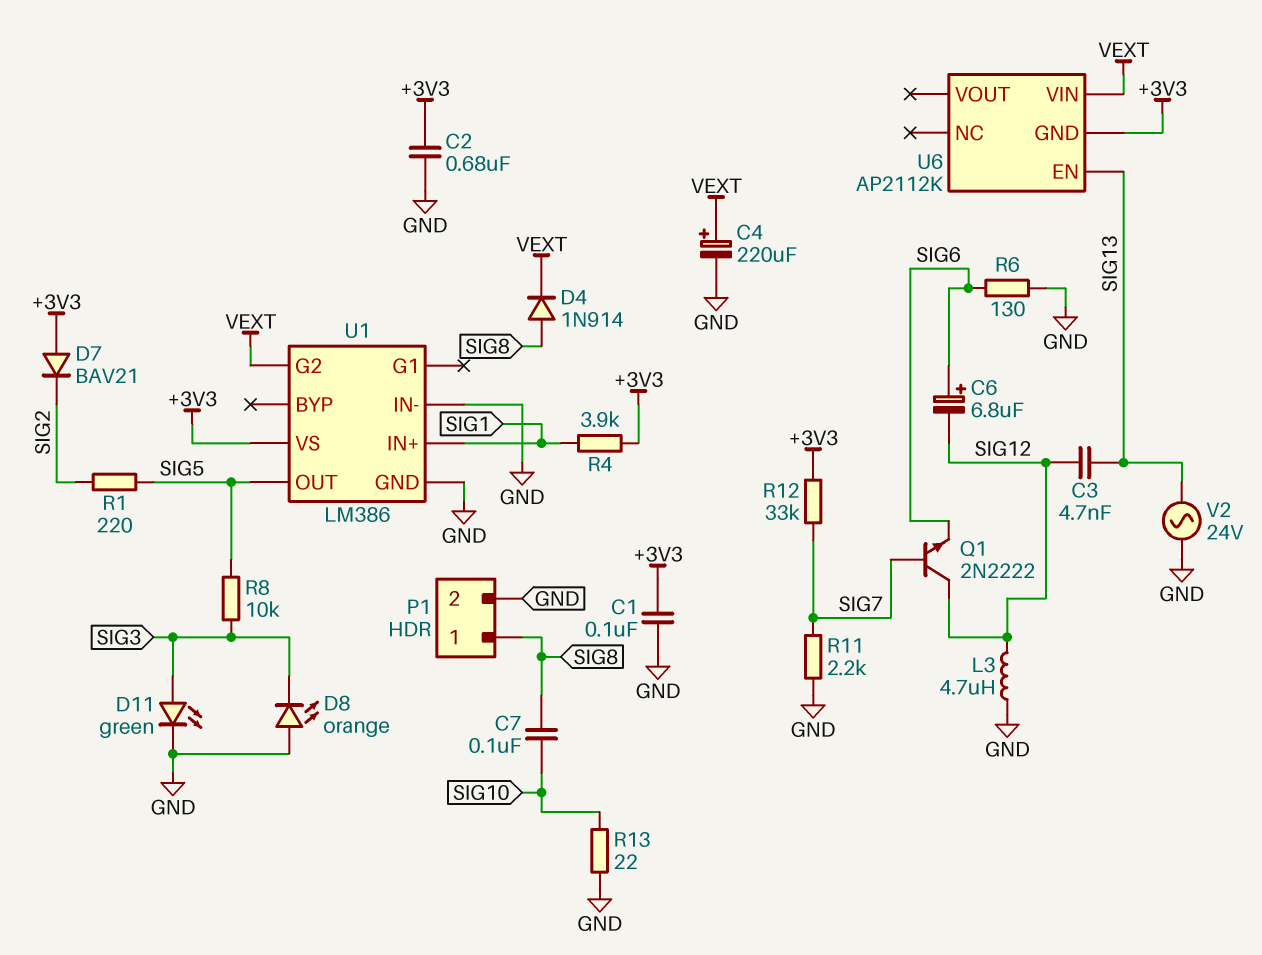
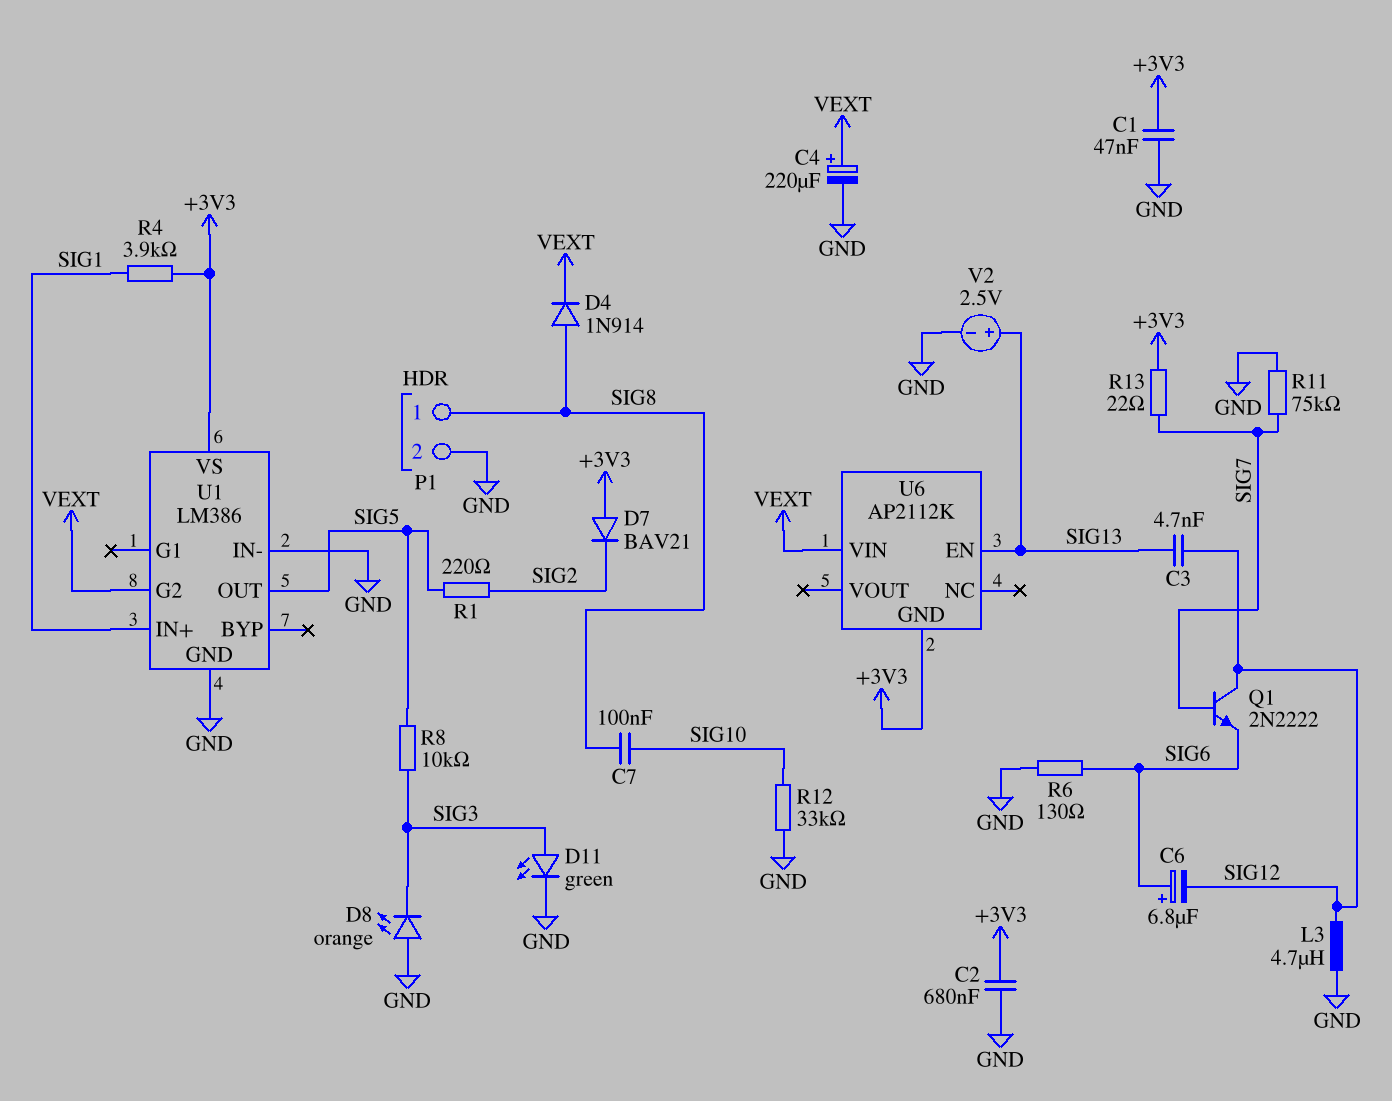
C1: 100nF (+3V3, GND) -> 47nF (+3V3, GND)
R11: 2.2k (GND, SIG7) -> 75k (GND, SIG7)
R12: 33k (+3V3, SIG7) -> 33k (GND, SIG10)
R13: 22 (GND, SIG10) -> 22 (+3V3, SIG7)
V2: AC 24V (GND, SIG13) -> 2.5V (plus SIG13, minus GND)

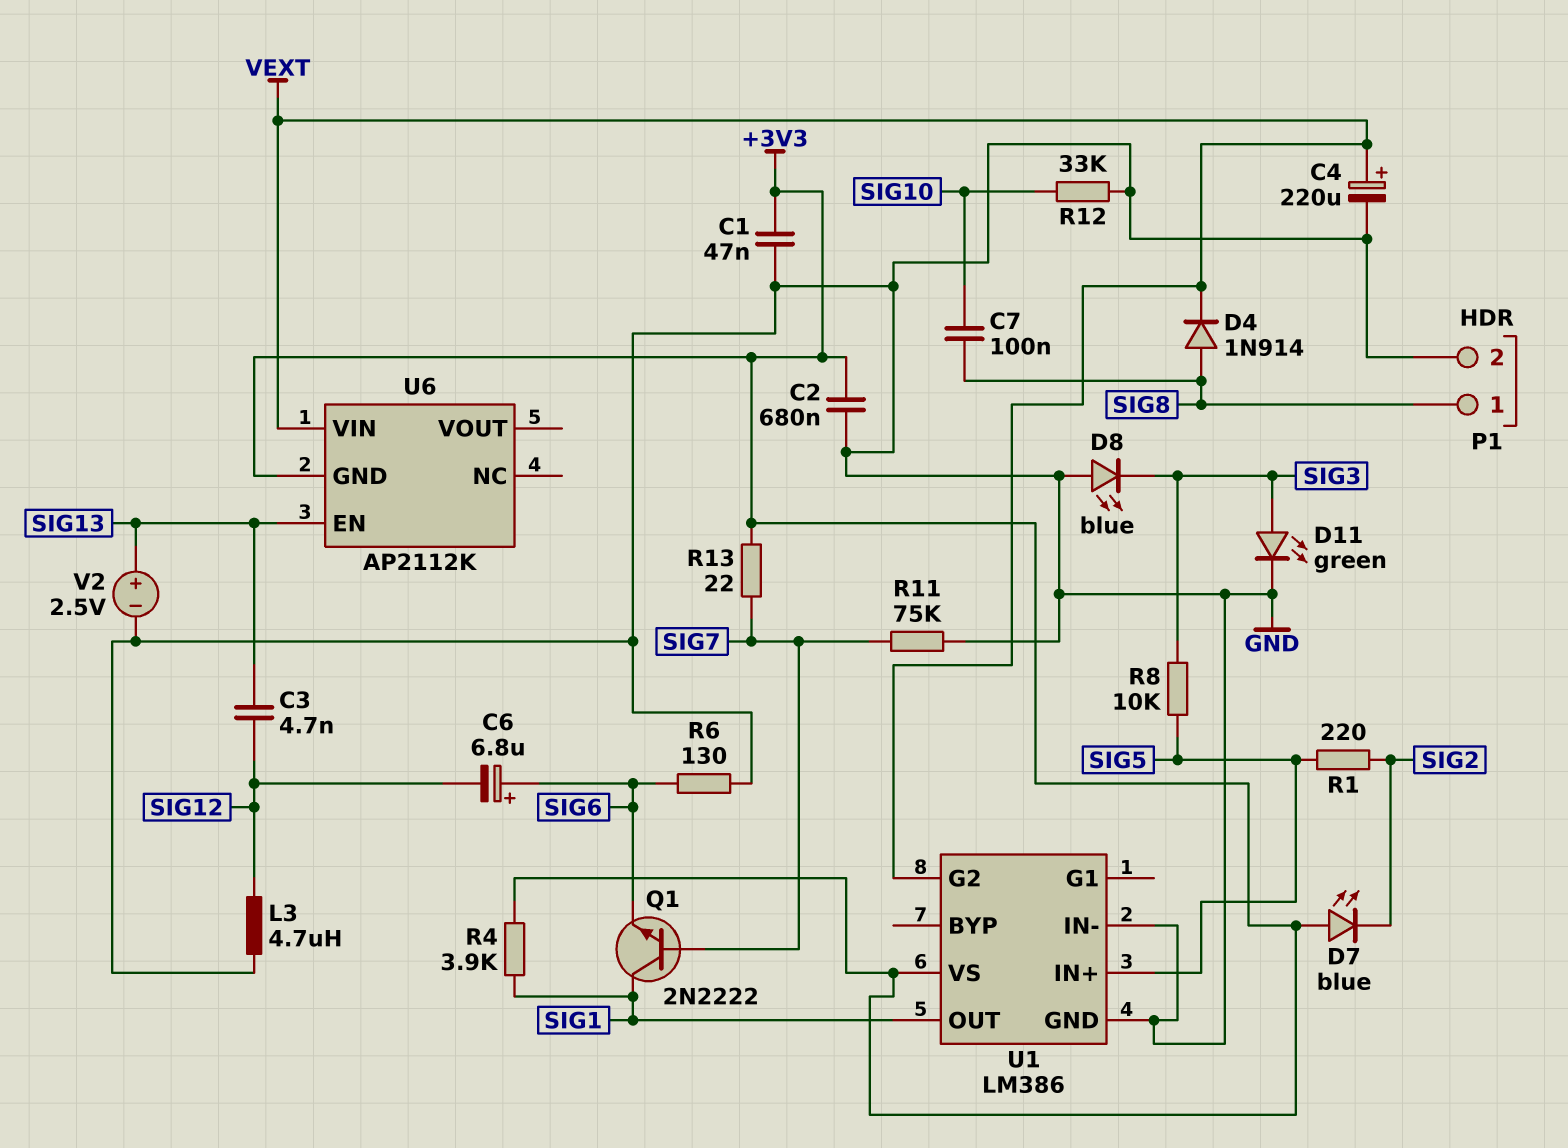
D7: diode BAV21 (A +3V3, K SIG2) -> LED blue (A +3V3, K SIG2)
D8: LED orange (A GND, K SIG3) -> LED blue (A GND, K SIG3)
Q1: NPN 2N2222 (B SIG7, C SIG12, E SIG6) -> NPN 2N2222 (B SIG7, C SIG1, E SIG6)
U1 pin IN+: SIG1 -> SIG5
U1 pin OUT: SIG5 -> SIG1

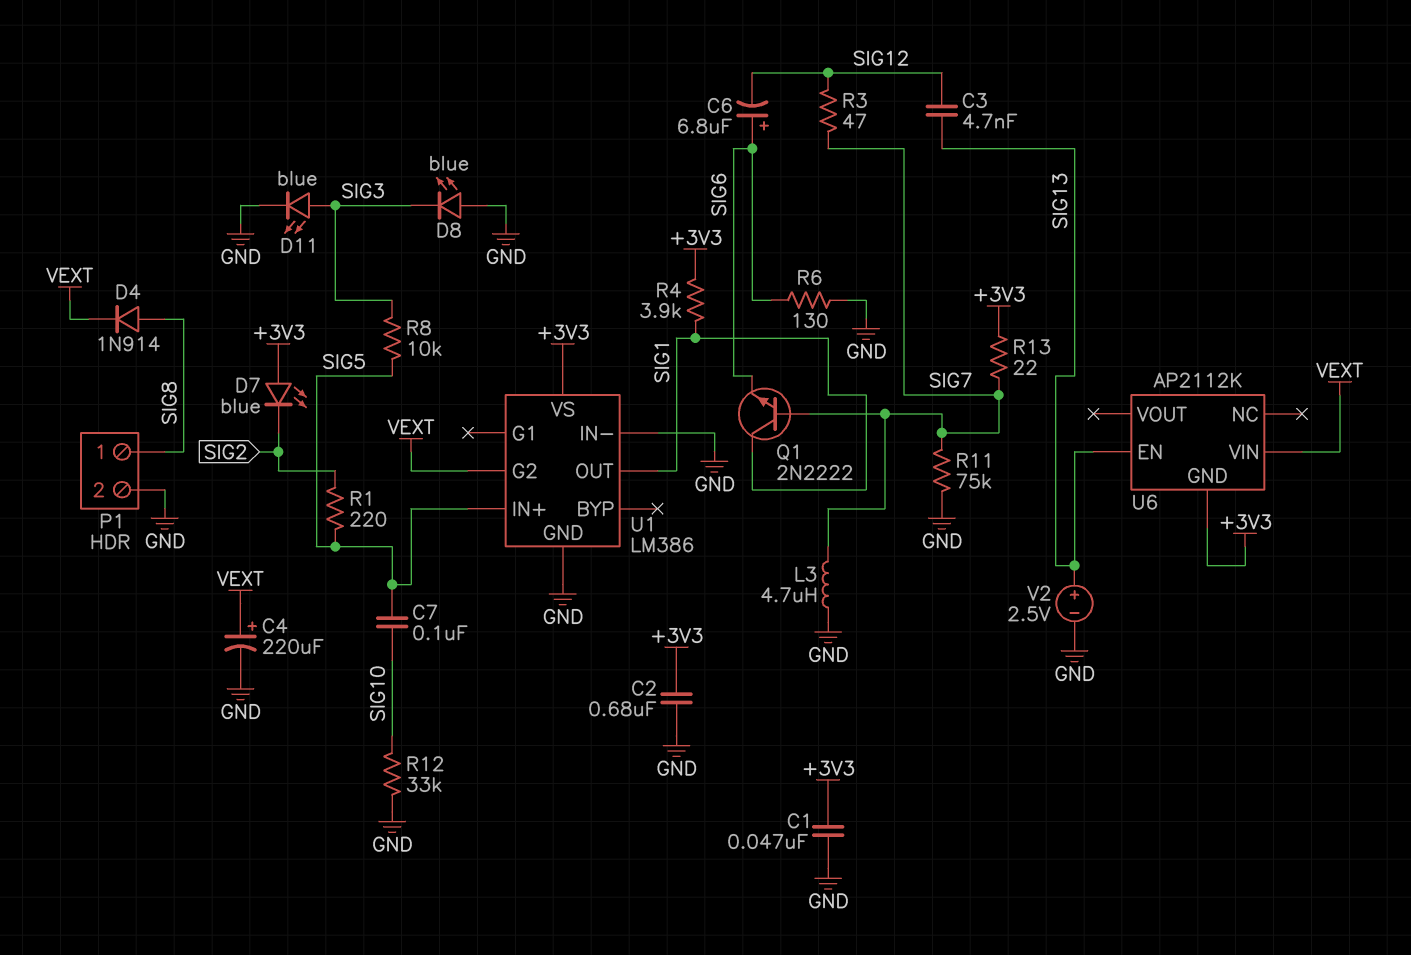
C7: 100nF (SIG8, SIG10) -> 100nF (SIG5, SIG10)
D11: LED green (A SIG3, K GND) -> LED blue (A SIG3, K GND)
L3: 4.7uH (GND, SIG12) -> 4.7uH (GND, SIG7)
R3: none -> 47 (SIG7, SIG12)

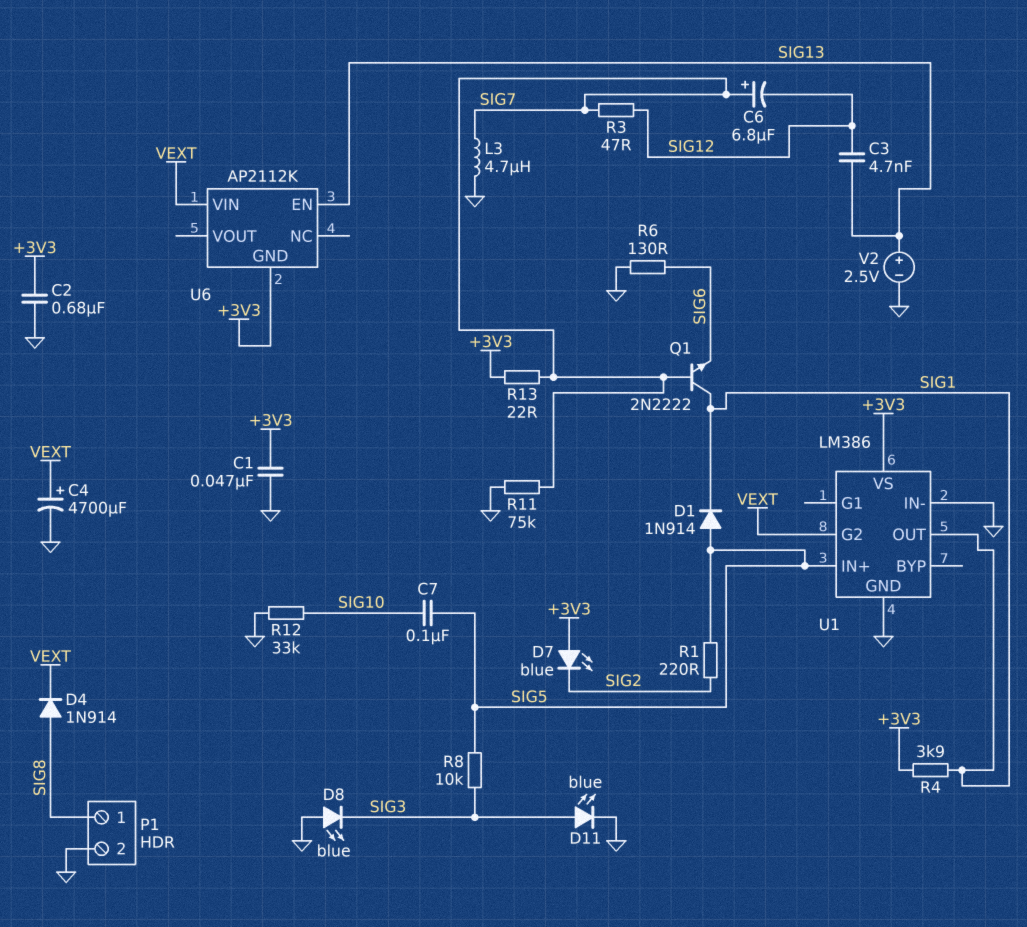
C4: 220uF (plus VEXT, minus GND) -> 4700uF (plus VEXT, minus GND)
C6: 6.8uF (plus SIG6, minus SIG12) -> 6.8uF (plus SIG7, minus SIG12)
D1: none -> diode 1N914 (A SIG5, K SIG1)

